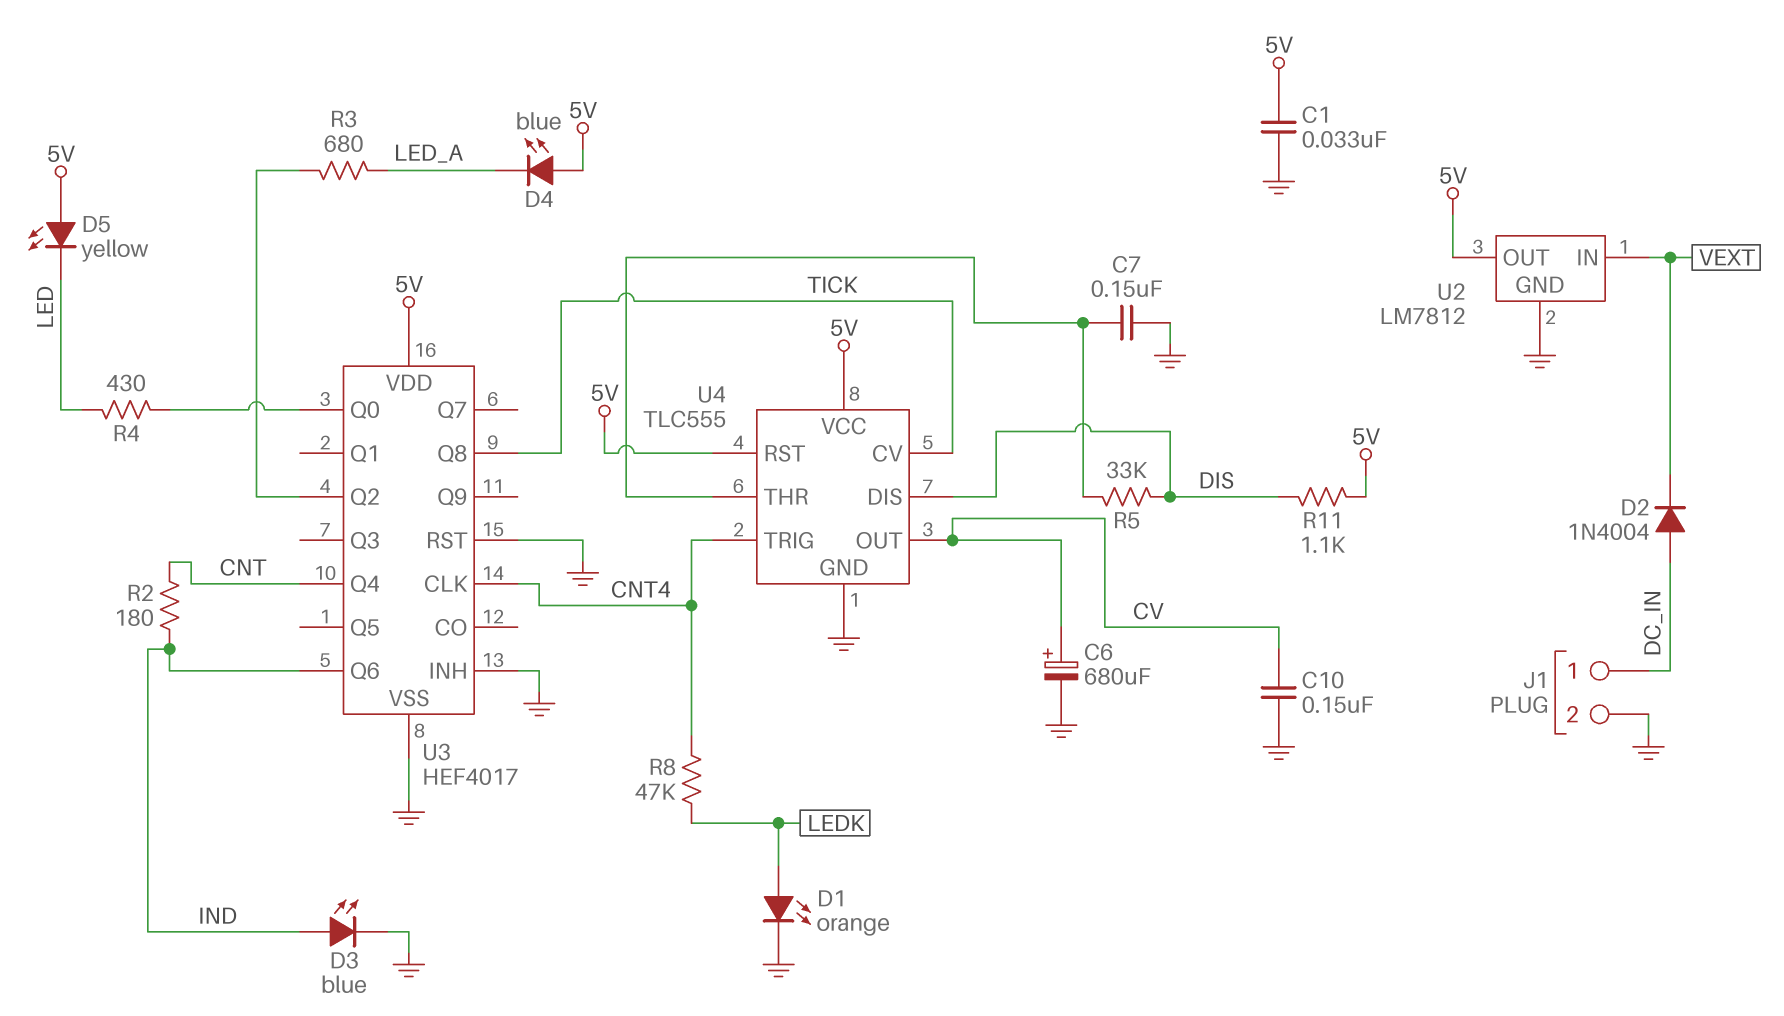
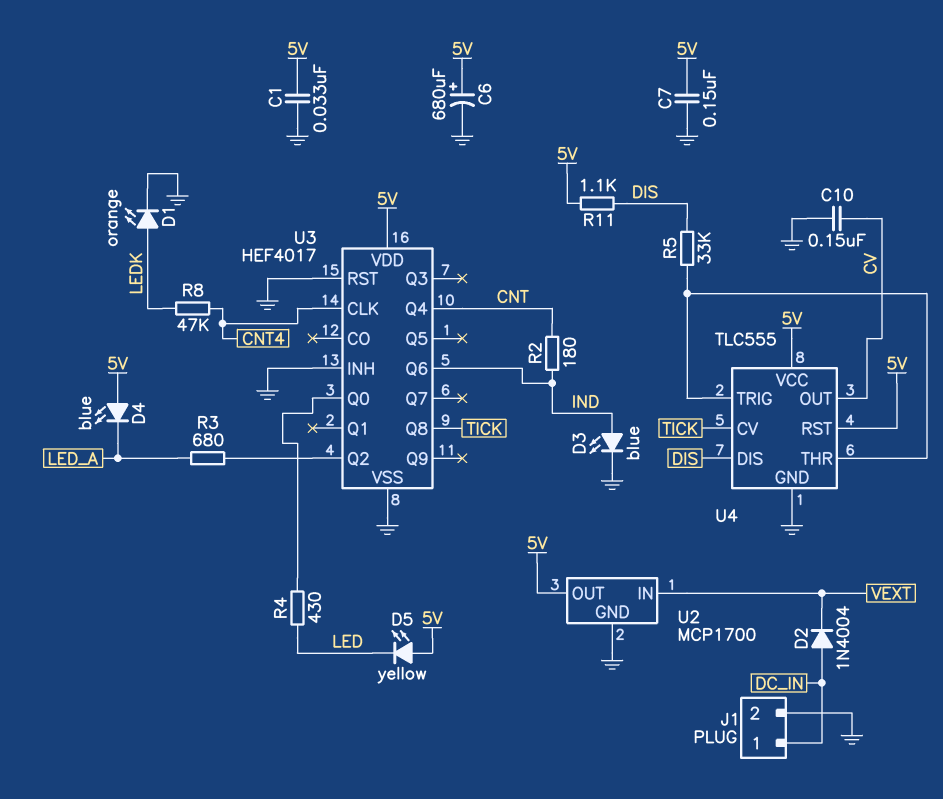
C6: 680uF (plus CV, minus GND) -> 680uF (plus 5V, minus GND)
C7: 150nF (GND, U4/THR) -> 150nF (5V, GND)
U2: LM7812 -> MCP1700
U4 pin TRIG: CNT4 -> U4/THR

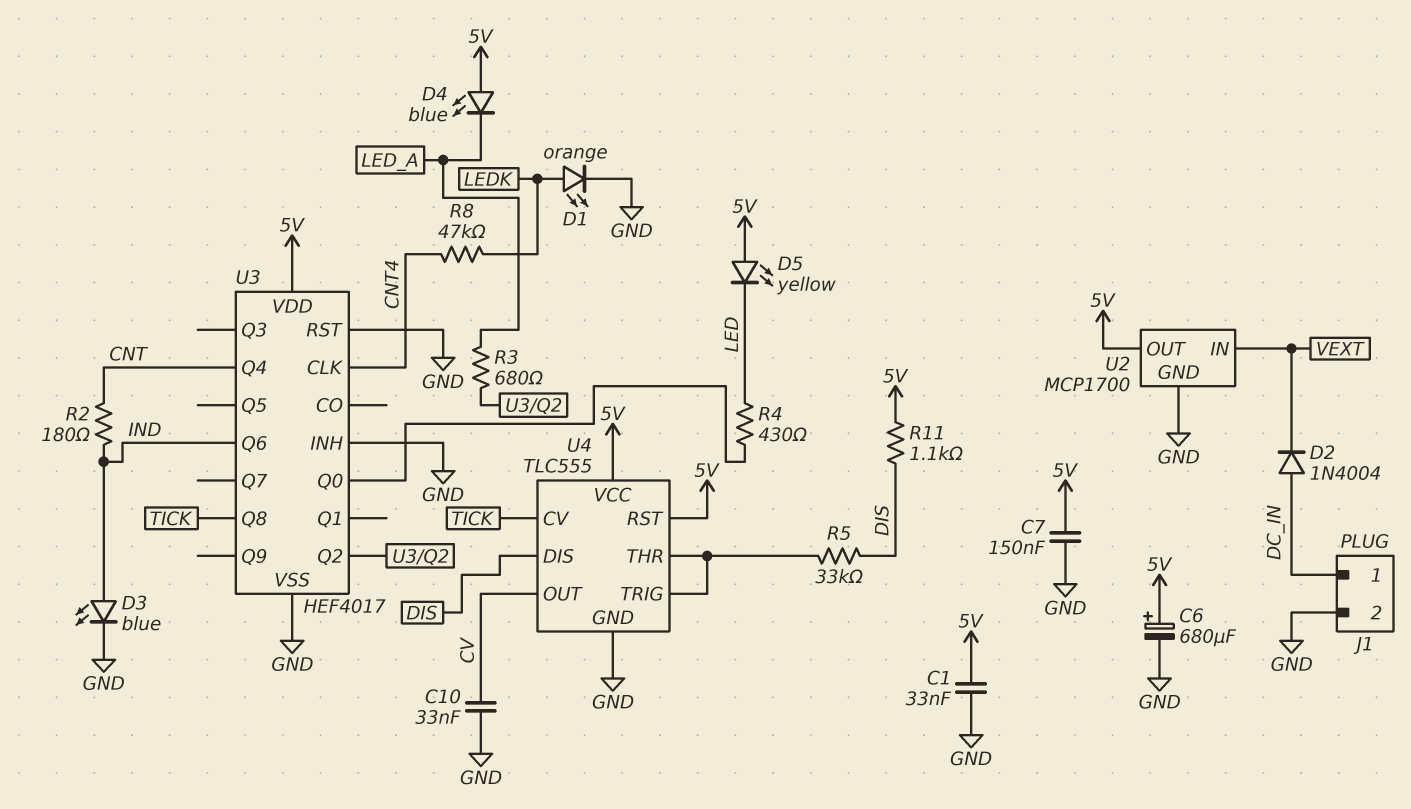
C10: 150nF (CV, GND) -> 33nF (CV, GND)

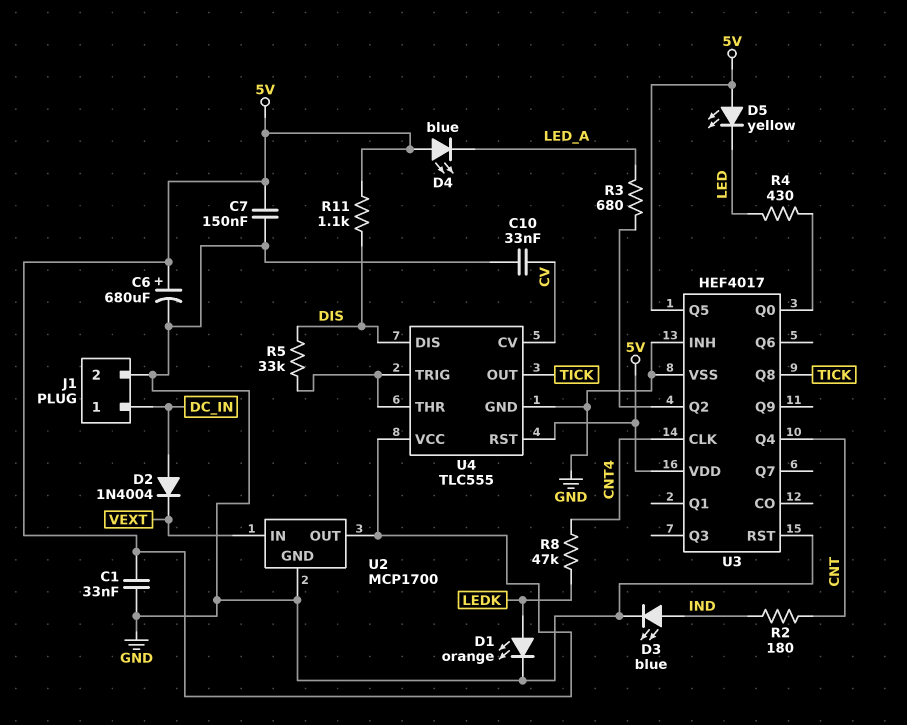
U3 pin Q5: none -> 5V
U3 pin Q6: IND -> none
U4 pin CV: TICK -> CV
U4 pin OUT: CV -> TICK

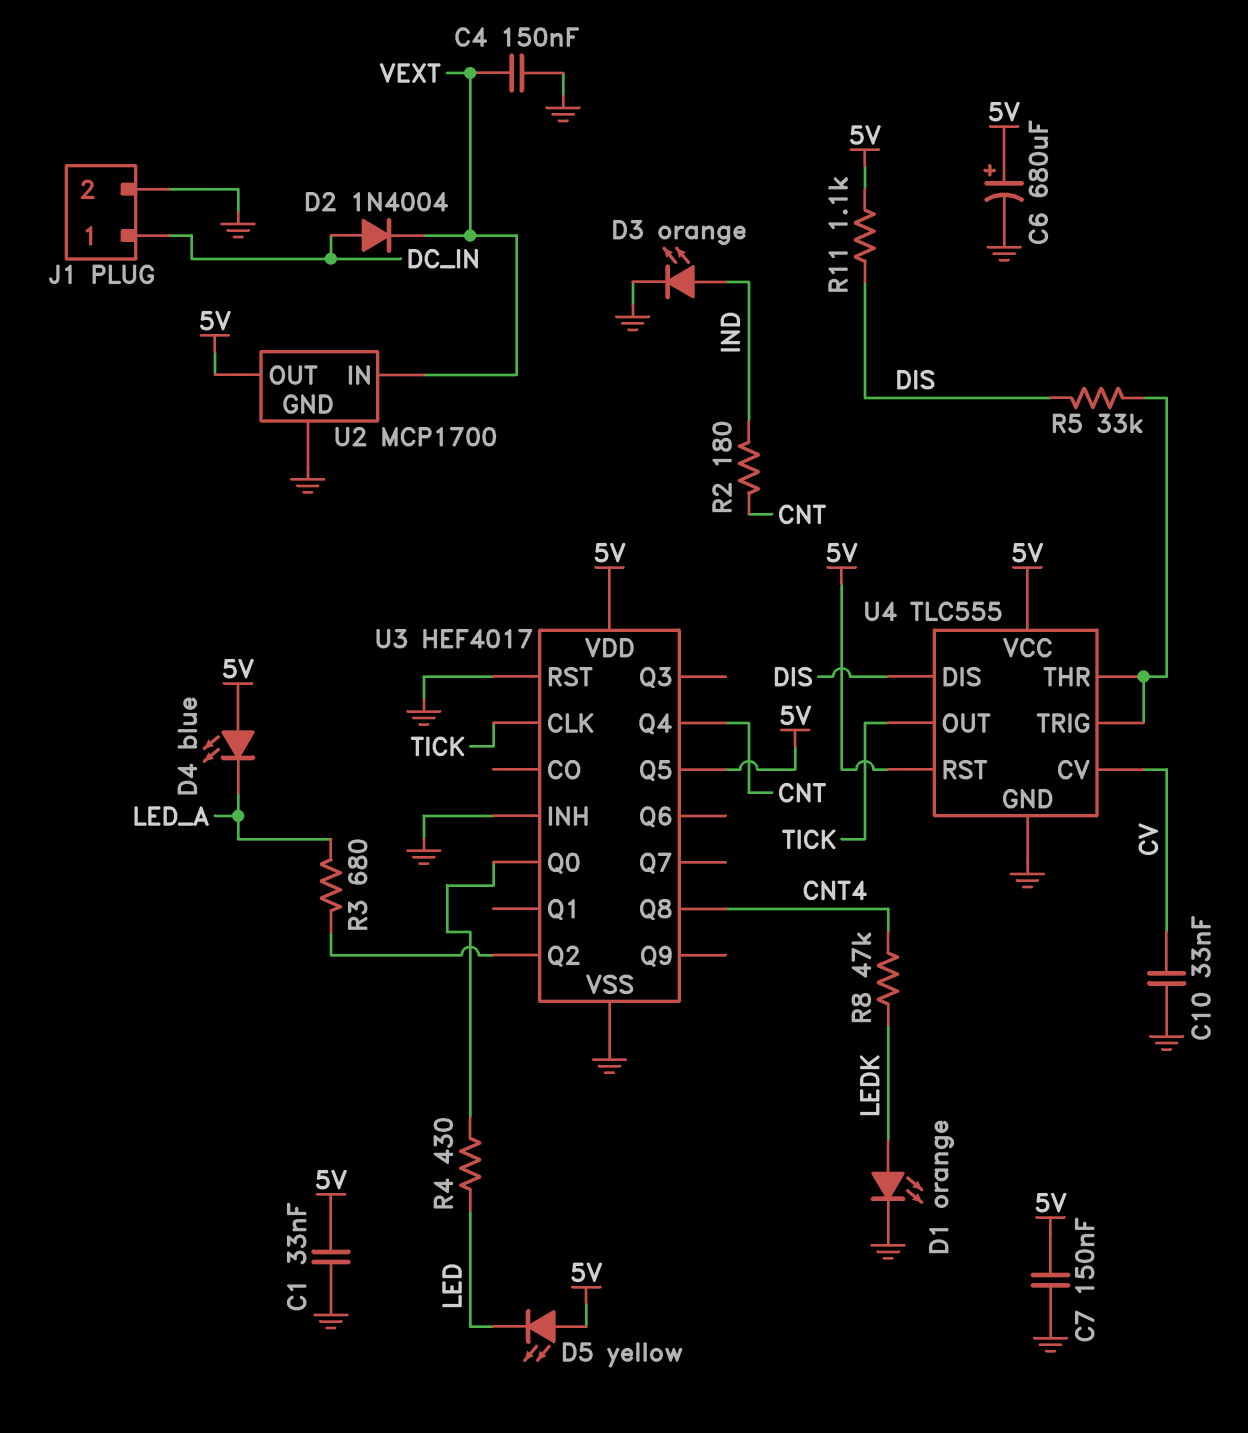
C4: none -> 150nF (GND, VEXT)
D3: LED blue (A IND, K GND) -> LED orange (A IND, K GND)
U3 pin CLK: CNT4 -> TICK
U3 pin Q8: TICK -> CNT4

